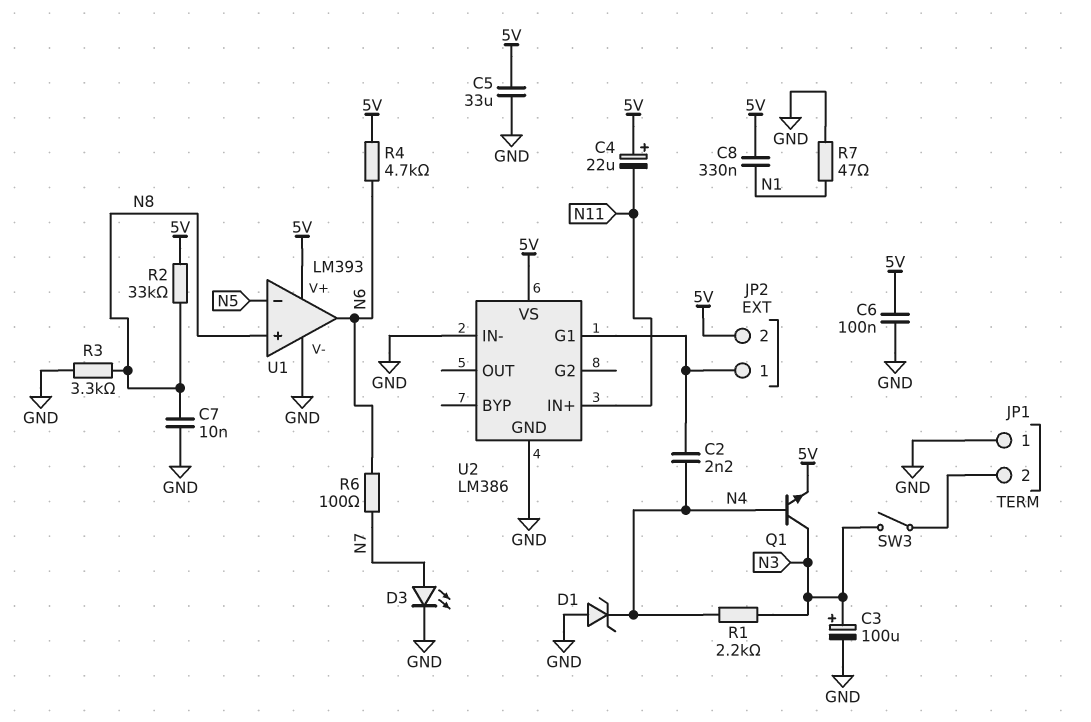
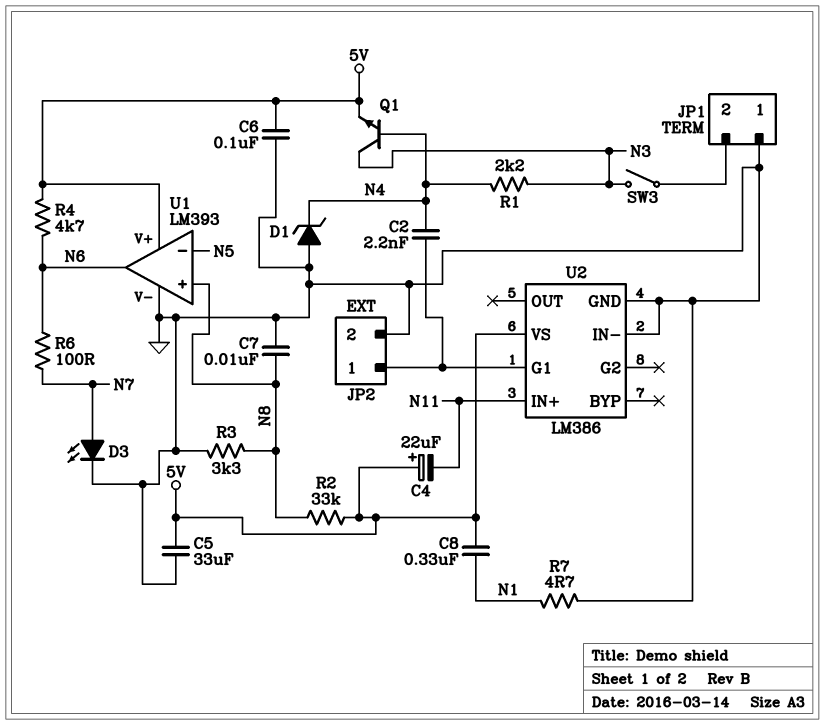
C3: 100uF (plus N3, minus GND) -> none
JP2 pin 2: 5V -> GND
R7: 47 (GND, N1) -> 4.7 (GND, N1)

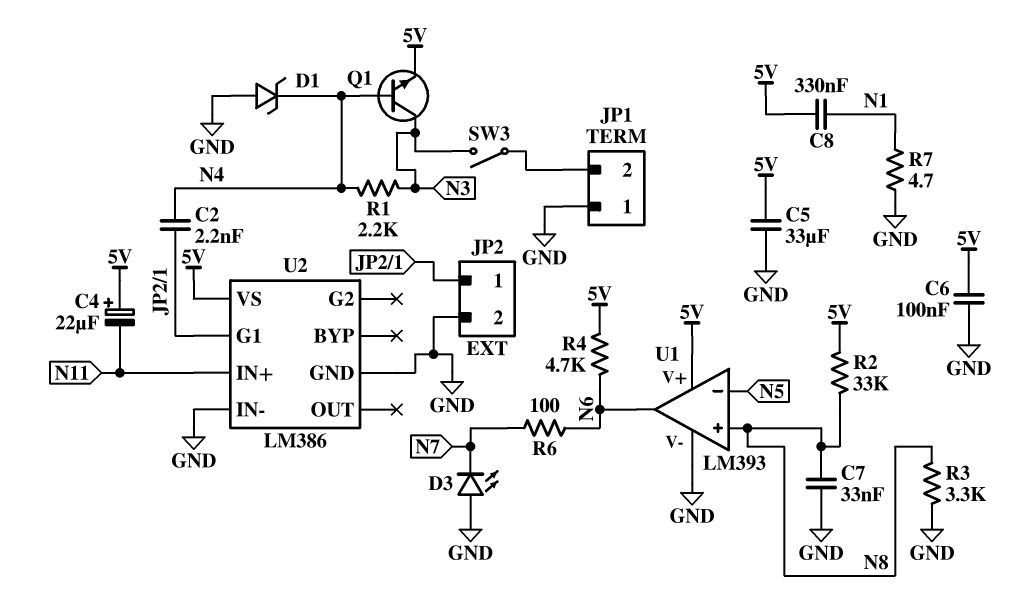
C7: 10nF (GND, N8) -> 33nF (GND, N8)
D3: LED (A N7, K GND) -> LED (A GND, K N7)

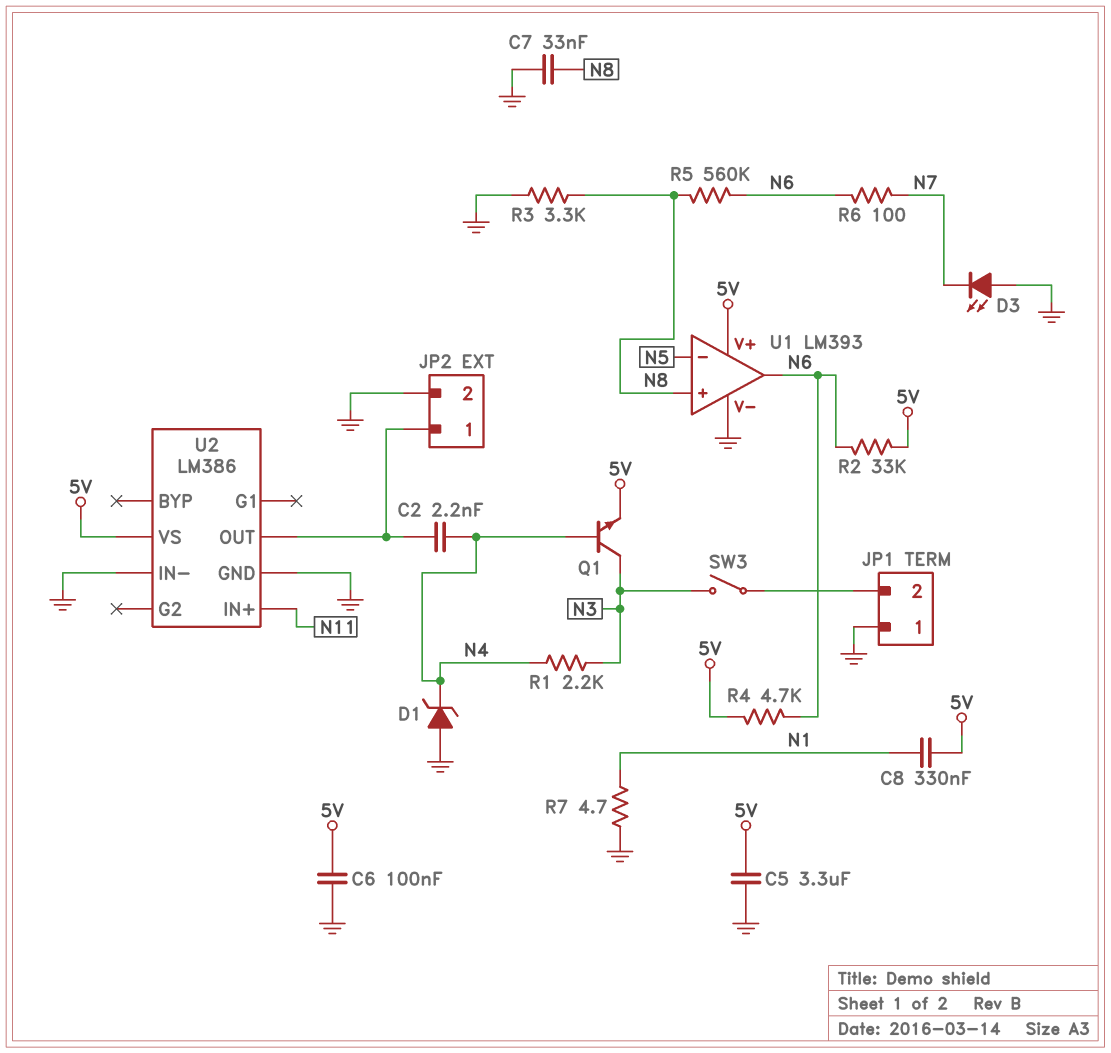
C4: 22uF (plus 5V, minus N11) -> none
C5: 33uF (5V, GND) -> 3.3uF (5V, GND)
R2: 33k (5V, N8) -> 33k (5V, N6)
R5: none -> 560k (N6, N8)
U2 pin G1: JP2/1 -> none
U2 pin OUT: none -> JP2/1

